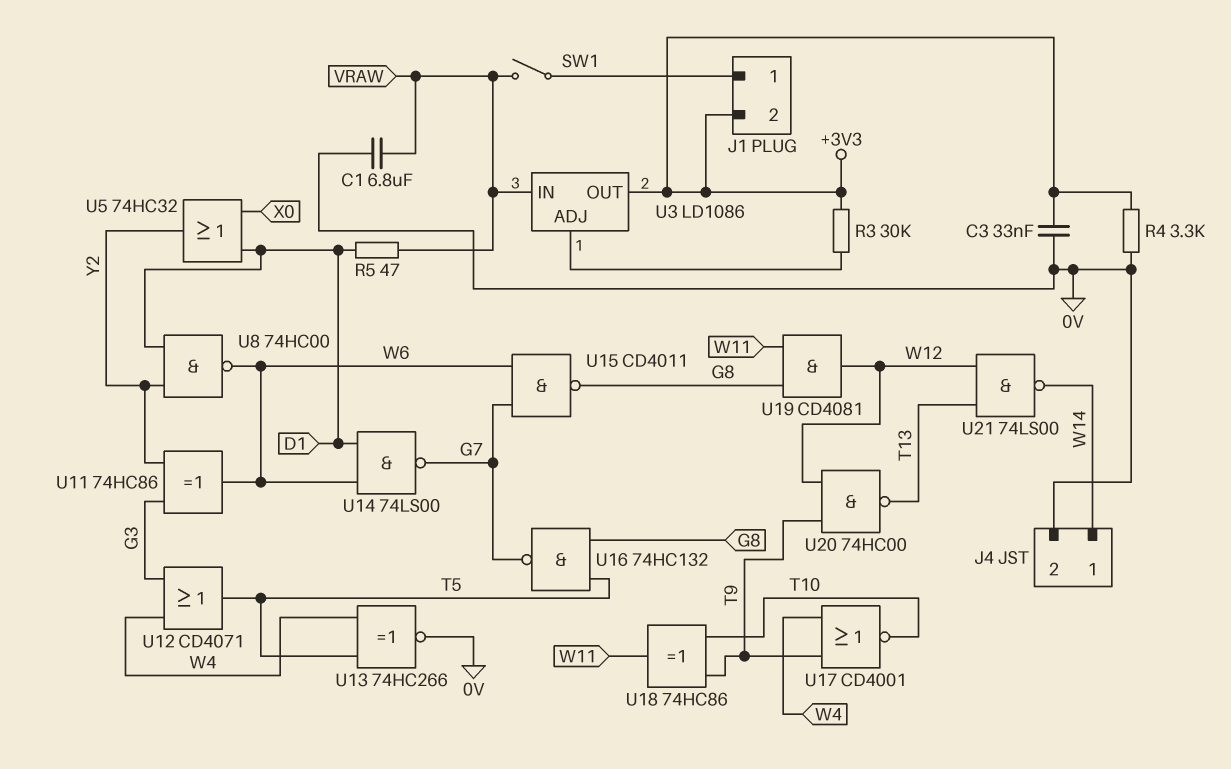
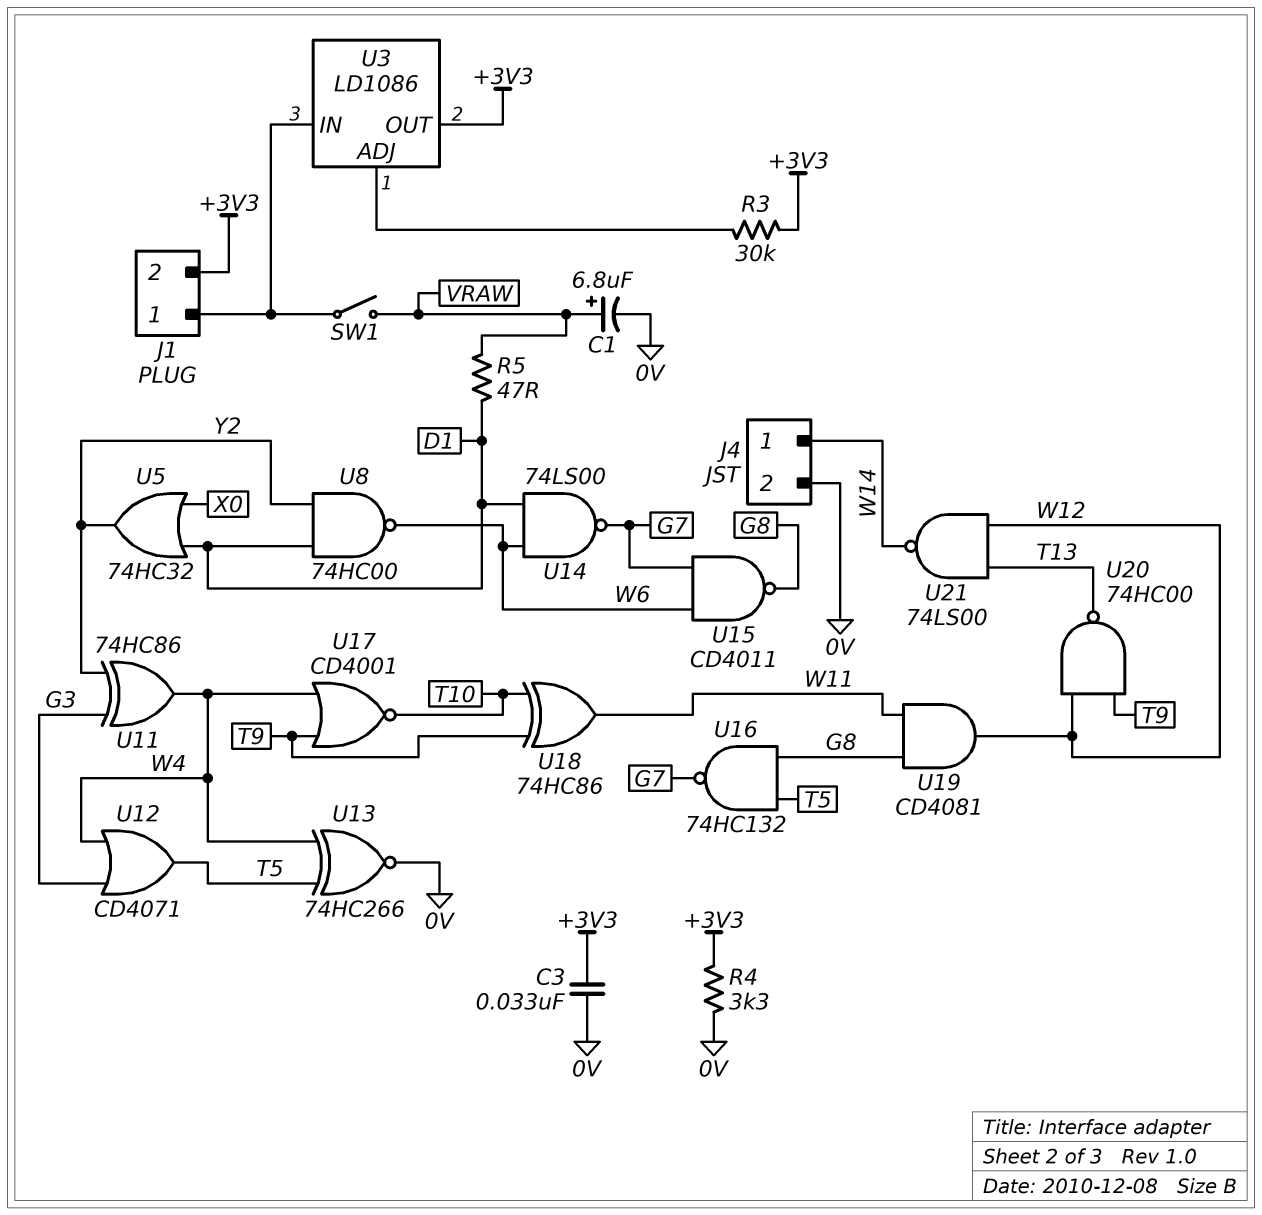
C1: 6.8uF (0V, VRAW) -> 6.8uF (plus VRAW, minus 0V)
U3 pin IN: VRAW -> J1/1
U11: XOR 74HC86 (in G3, in Y2, out W6) -> XOR 74HC86 (in G3, in Y2, out W4)

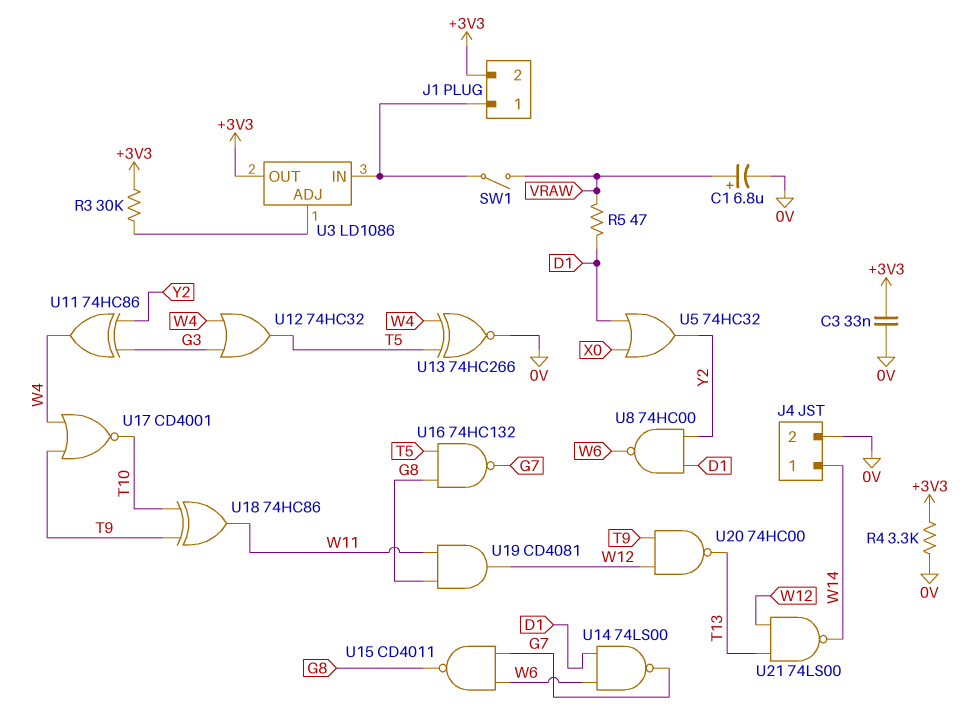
U12: OR CD4071 (in G3, in W4, out T5) -> OR 74HC32 (in G3, in W4, out T5)

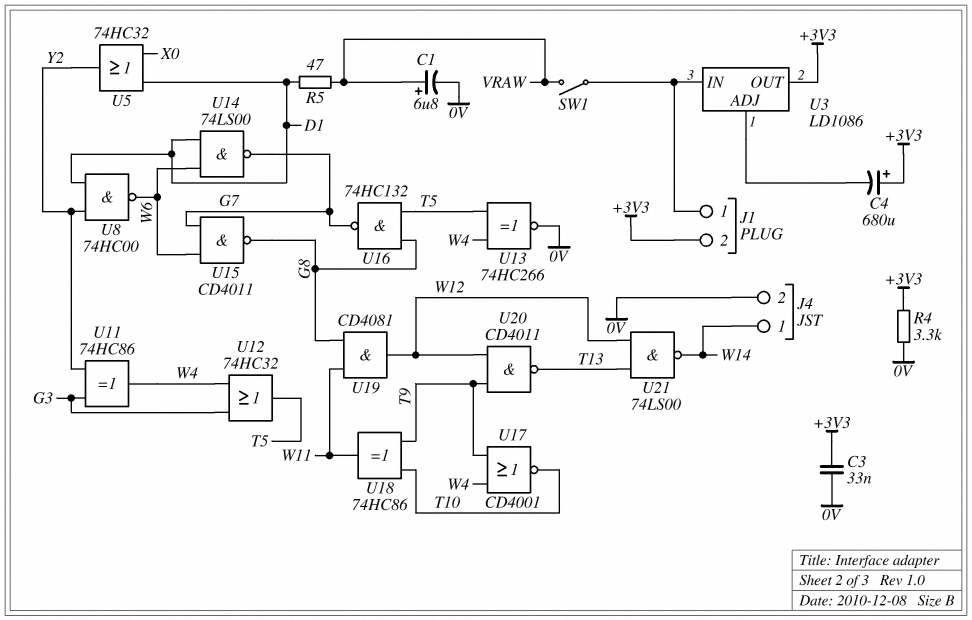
C4: none -> 680uF (plus +3V3, minus U3/ADJ)
R3: 30k (+3V3, U3/ADJ) -> none
U20: NAND 74HC00 (in T9, in W12, out T13) -> NAND CD4011 (in T9, in W12, out T13)

